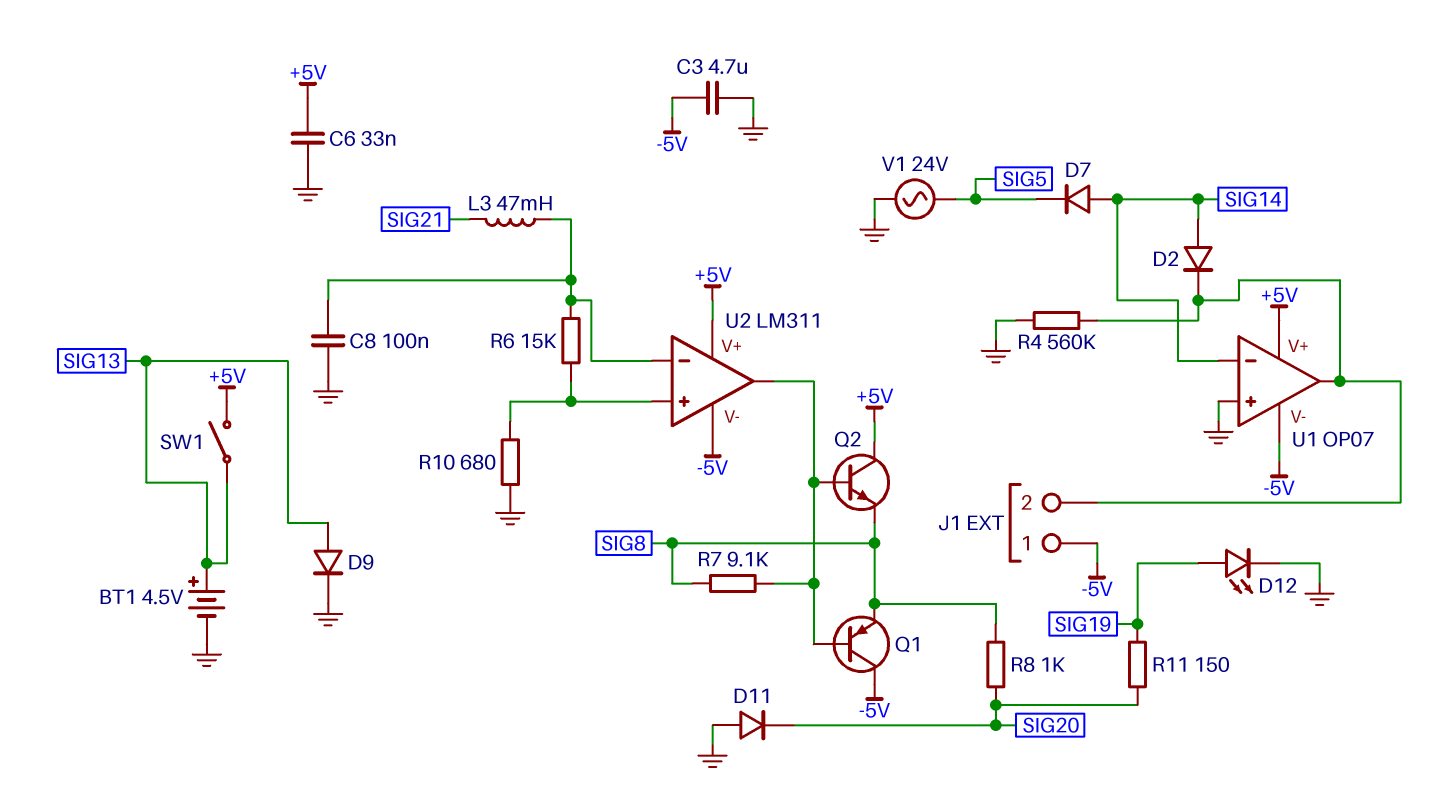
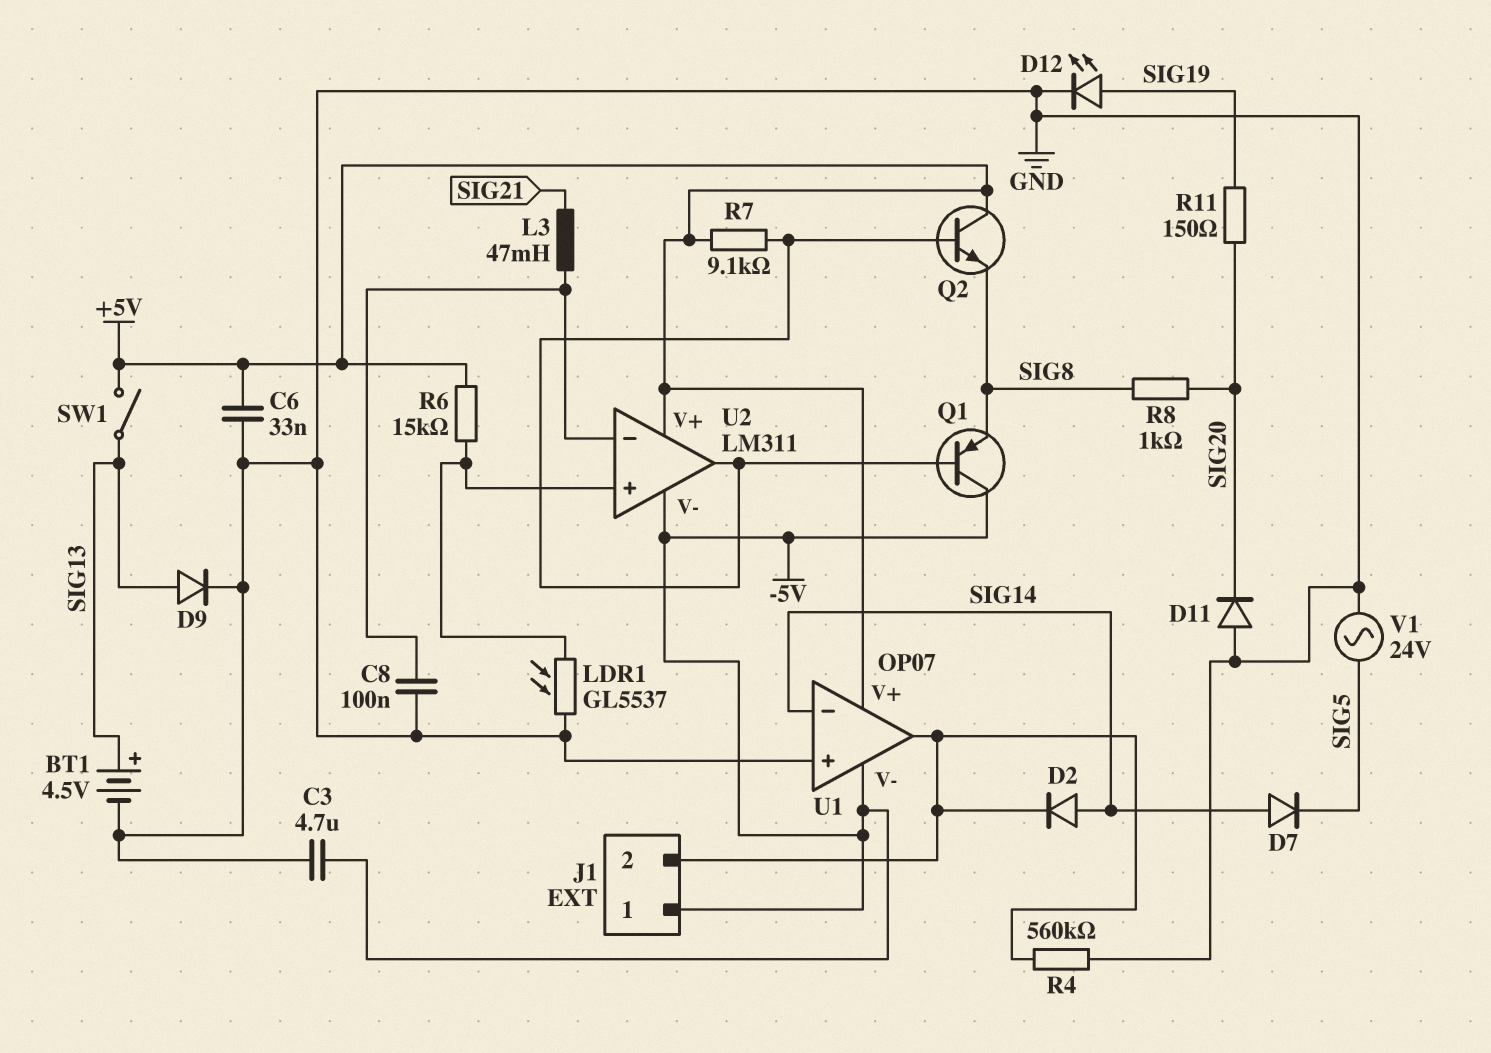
LDR1: none -> GL5537 (GND, U2/in+)
R6: 15k (U2/in+, U2/in-) -> 15k (+5V, U2/in+)
R7: 9.1k (SIG8, U2/out) -> 9.1k (+5V, U2/out)
R10: 680 (GND, U2/in+) -> none

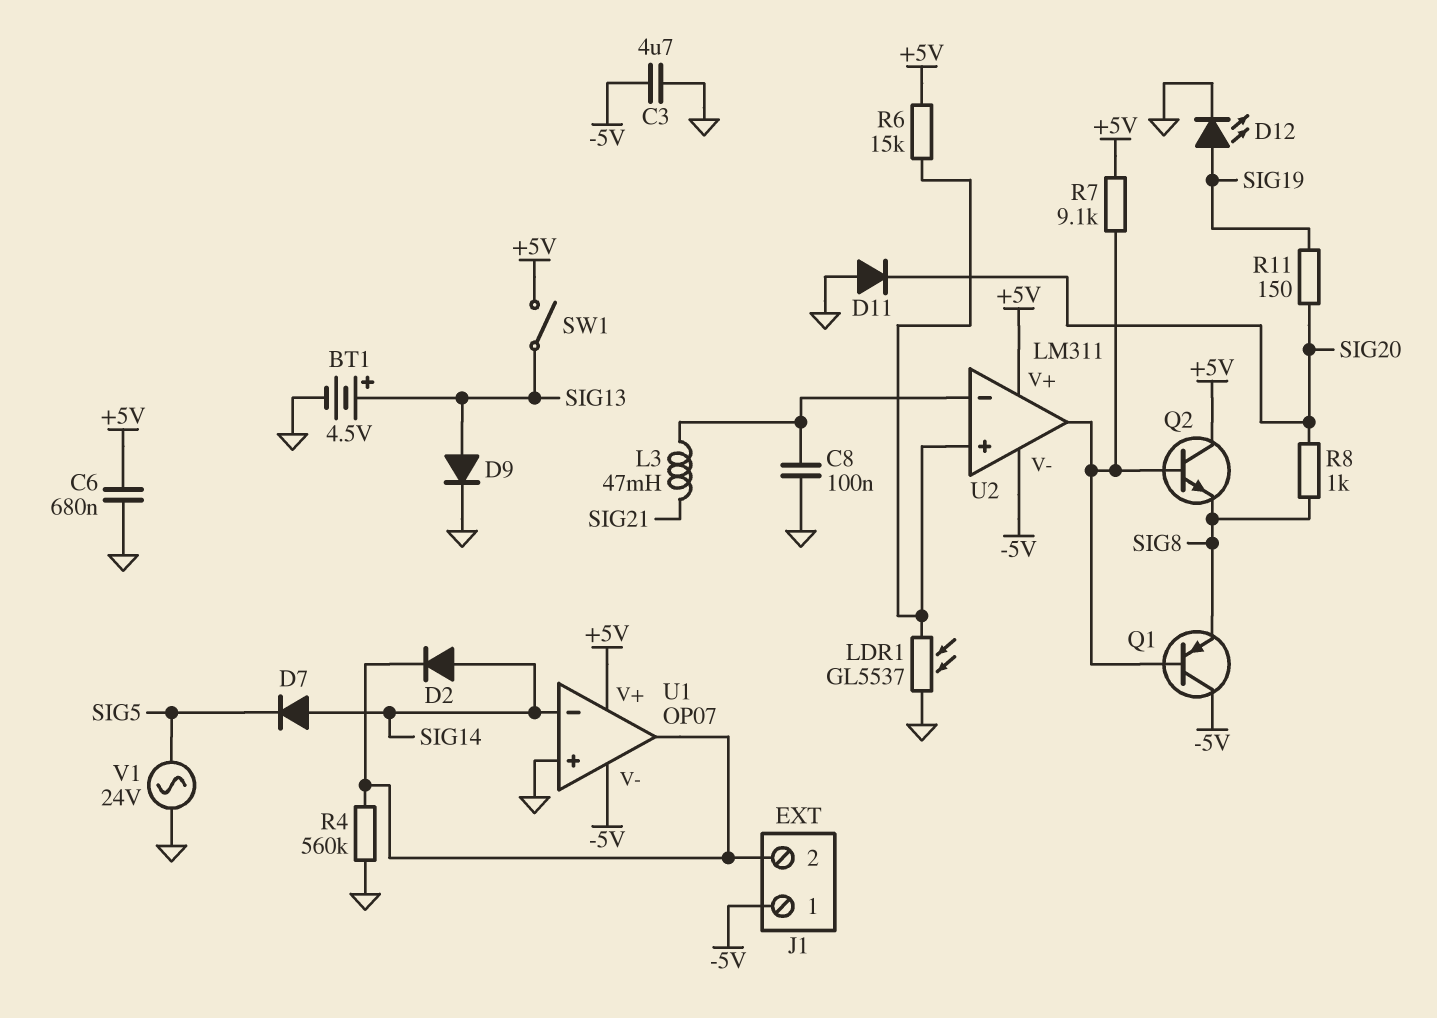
C6: 33nF (+5V, GND) -> 680nF (+5V, GND)

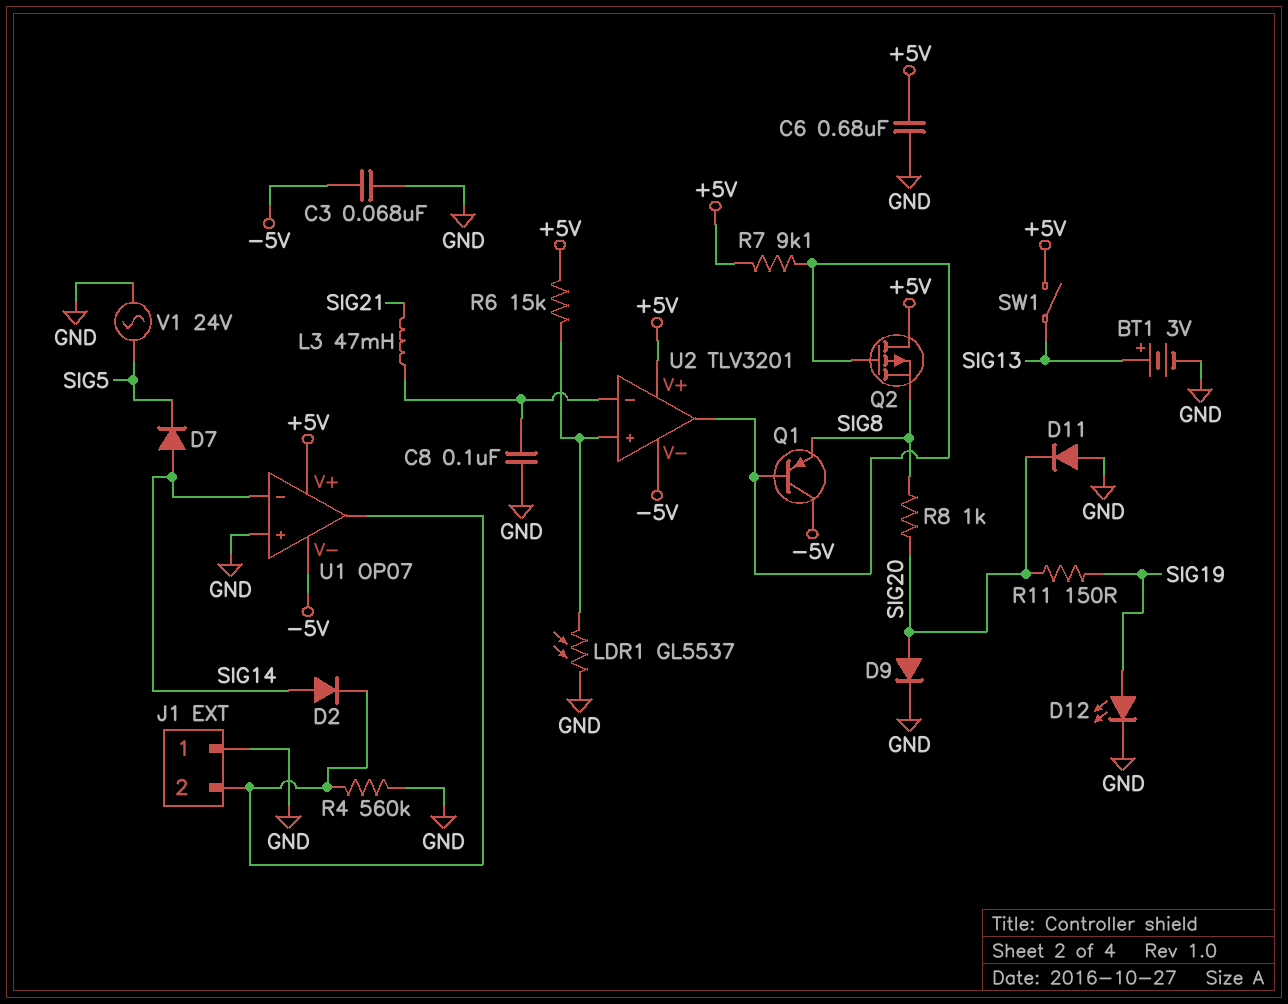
BT1: 4.5V (plus SIG13, minus GND) -> 3V (plus SIG13, minus GND)
C3: 4.7uF (-5V, GND) -> 68nF (-5V, GND)
D9: diode (A SIG13, K GND) -> diode (A SIG20, K GND)
J1 pin 1: -5V -> GND
Q2: NPN (B U2/out, C +5V, E SIG8) -> PMOS (G U2/out, D +5V, S SIG8)
U2: LM311 -> TLV3201

